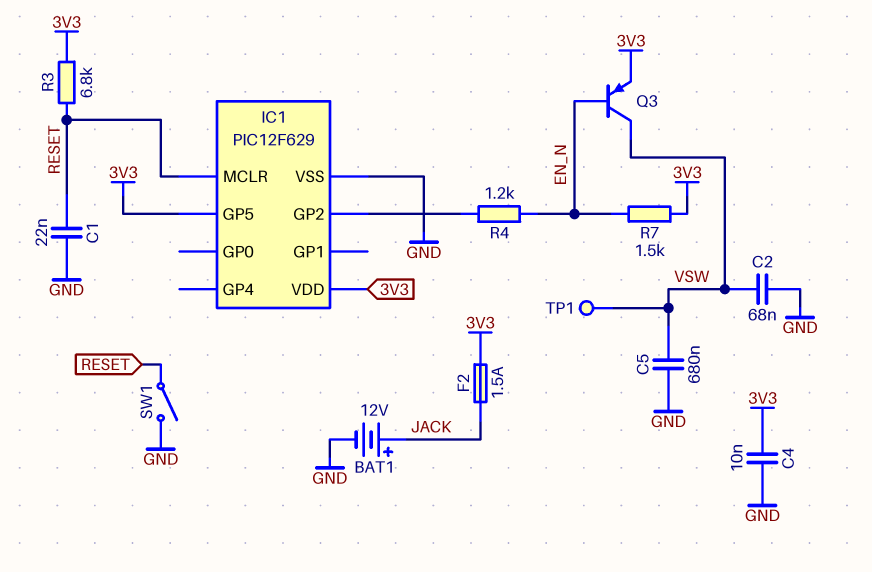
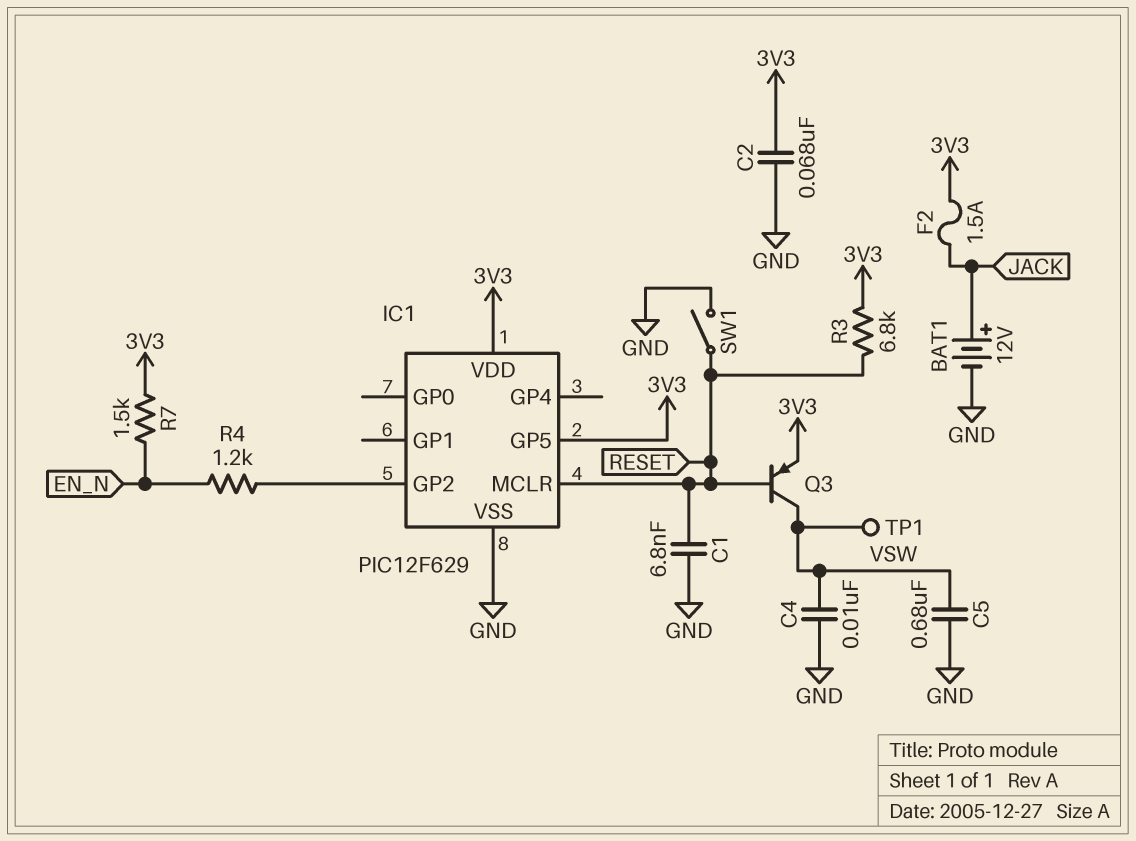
C1: 22nF (GND, RESET) -> 6.8nF (GND, RESET)
C2: 68nF (GND, VSW) -> 68nF (3V3, GND)
C4: 10nF (3V3, GND) -> 10nF (GND, VSW)
Q3: PNP (B EN_N, C VSW, E 3V3) -> PNP (B RESET, C VSW, E 3V3)

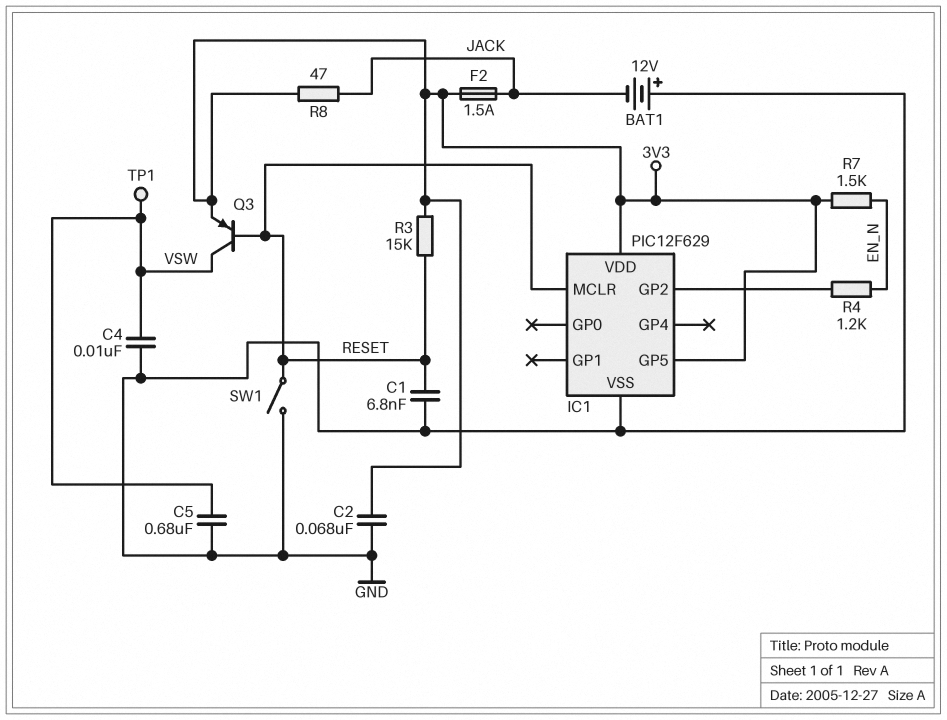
BAT1: 12V (plus JACK, minus GND) -> 12V (plus GND, minus JACK)
R3: 6.8k (3V3, RESET) -> 15k (3V3, RESET)
R8: none -> 47 (3V3, JACK)

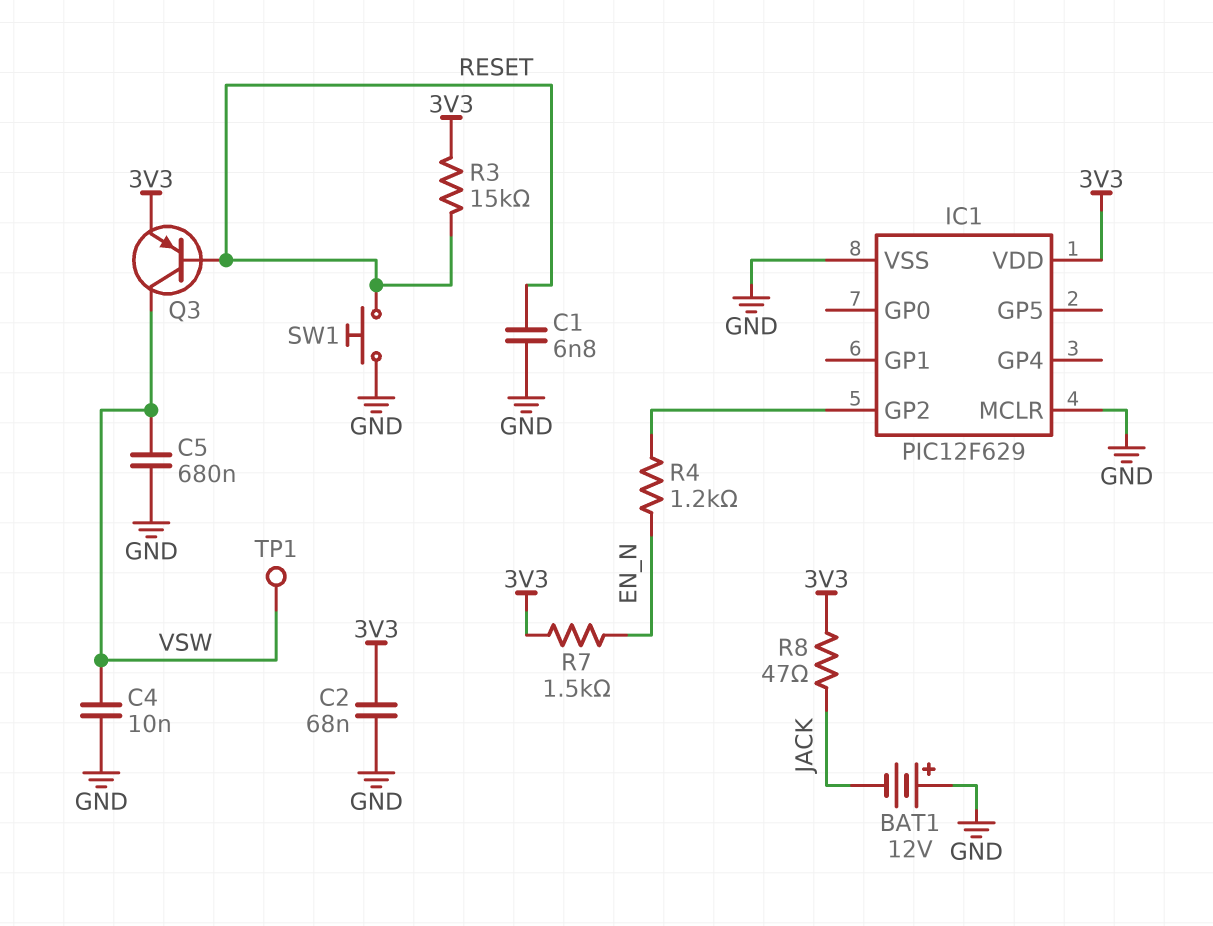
F2: 1.5A (3V3, JACK) -> none
IC1 pin GP5: 3V3 -> none
IC1 pin MCLR: RESET -> GND
SW1: switch (GND, RESET) -> button (GND, RESET)

